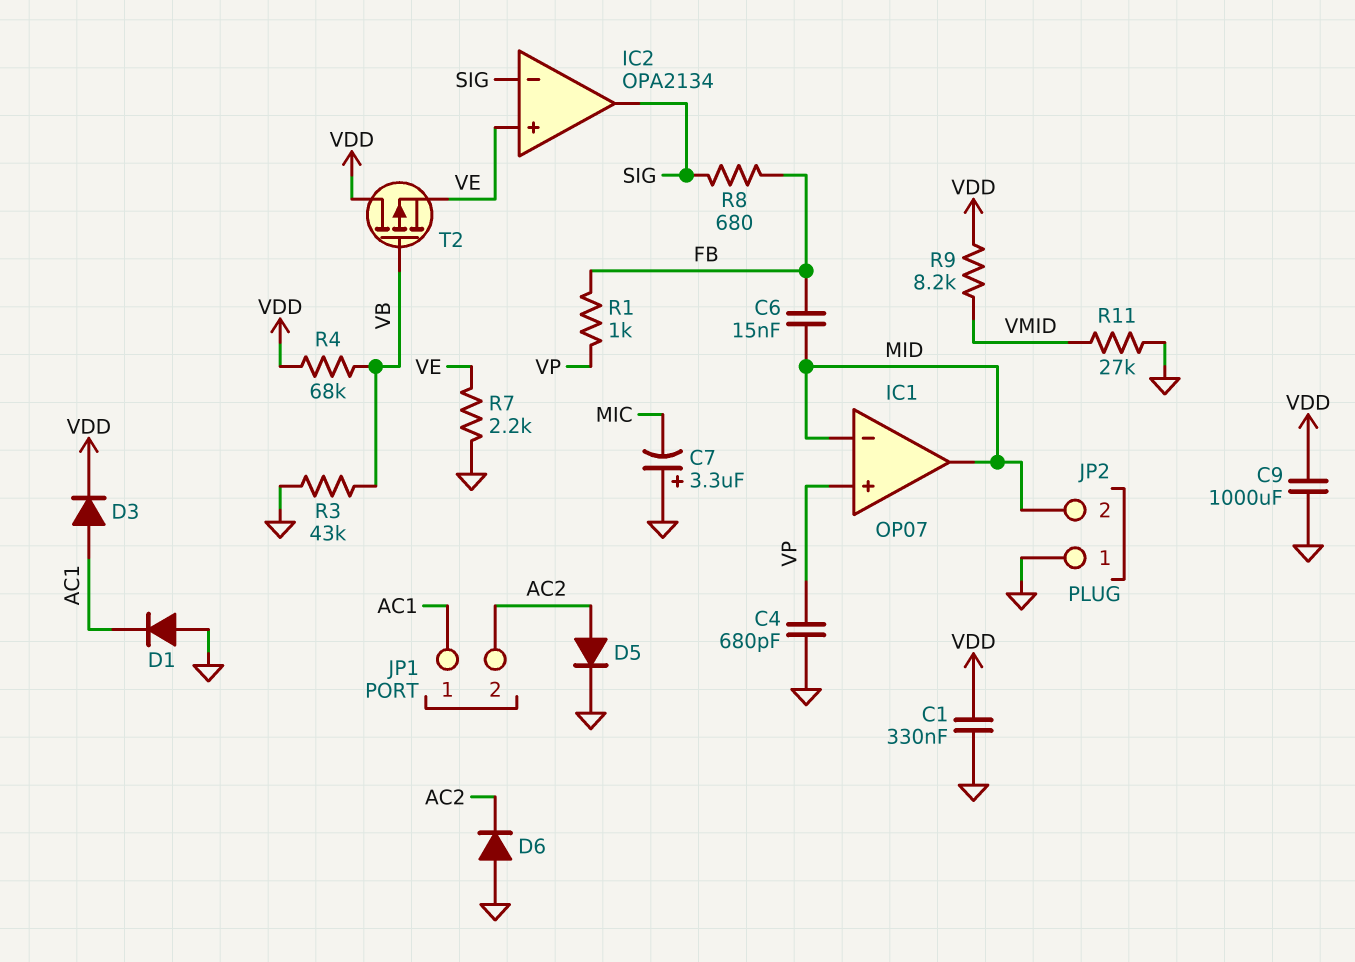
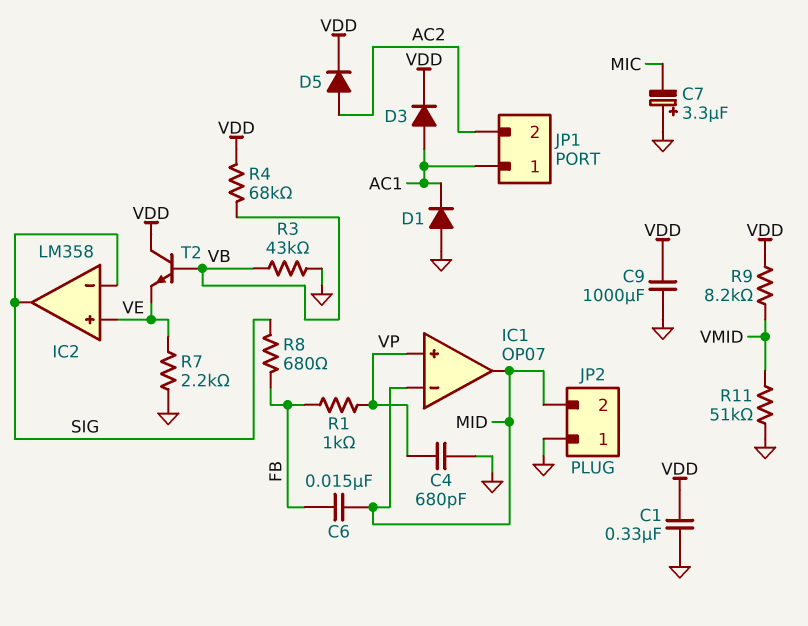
D5: diode (A AC2, K GND) -> diode (A AC2, K VDD)
D6: diode (A GND, K AC2) -> none
IC2: OPA2134 -> LM358
R11: 27k (GND, VMID) -> 51k (GND, VMID)
T2: PMOS (G VB, D VDD, S VE) -> NPN (B VB, C VDD, E VE)

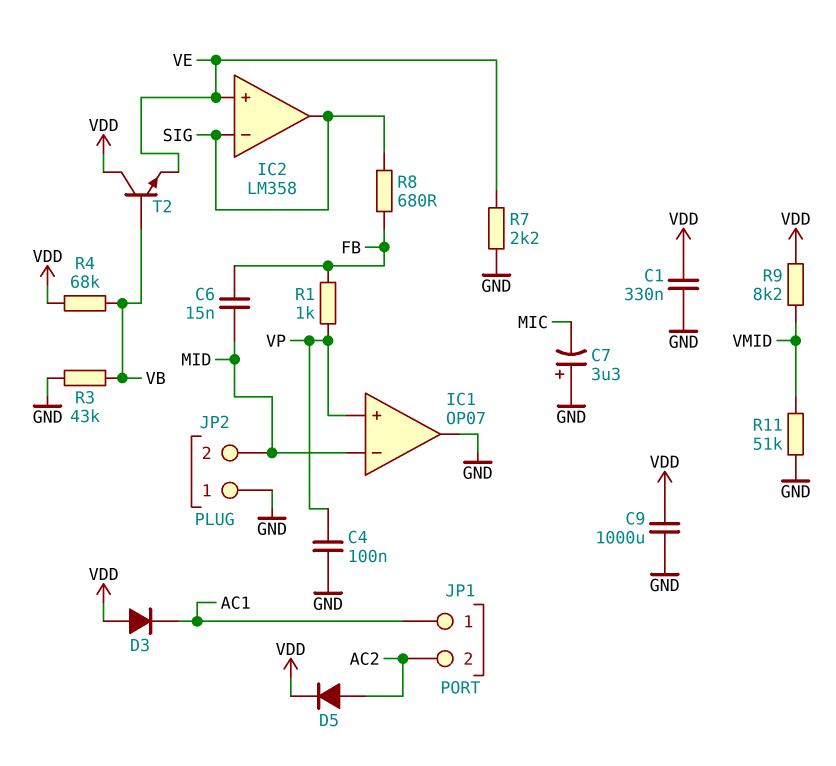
C4: 680pF (GND, VP) -> 100nF (GND, VP)
D1: diode (A GND, K AC1) -> none
D3: diode (A AC1, K VDD) -> diode (A VDD, K AC1)
IC1 pin out: MID -> GND

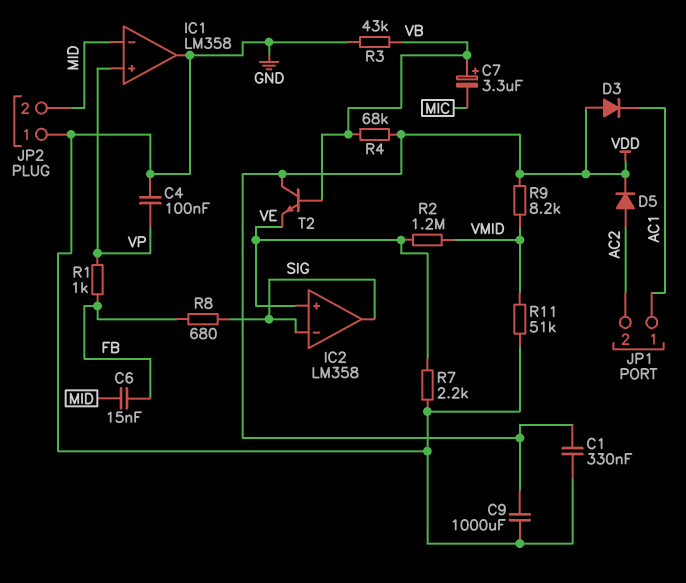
C7: 3.3uF (plus GND, minus MIC) -> 3.3uF (plus VB, minus MIC)
IC1: OP07 -> LM358
R2: none -> 1.2M (VE, VMID)

